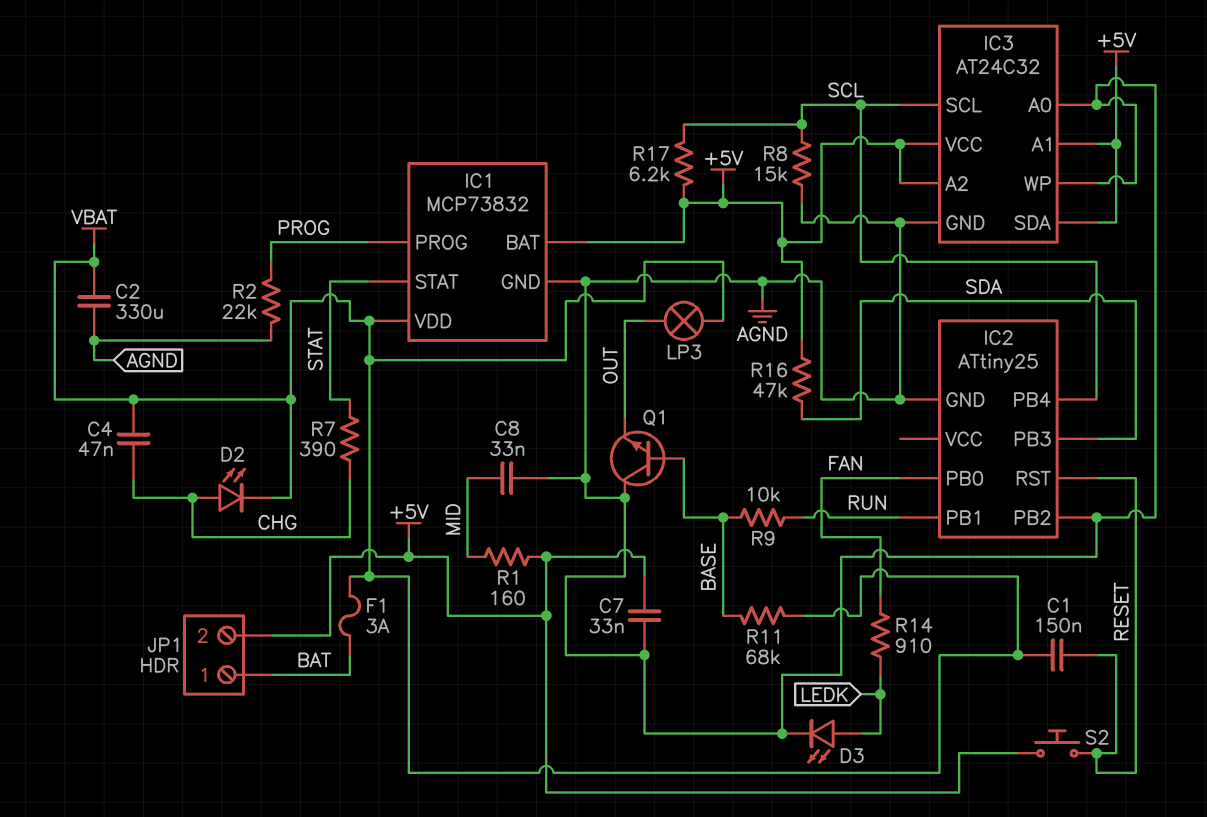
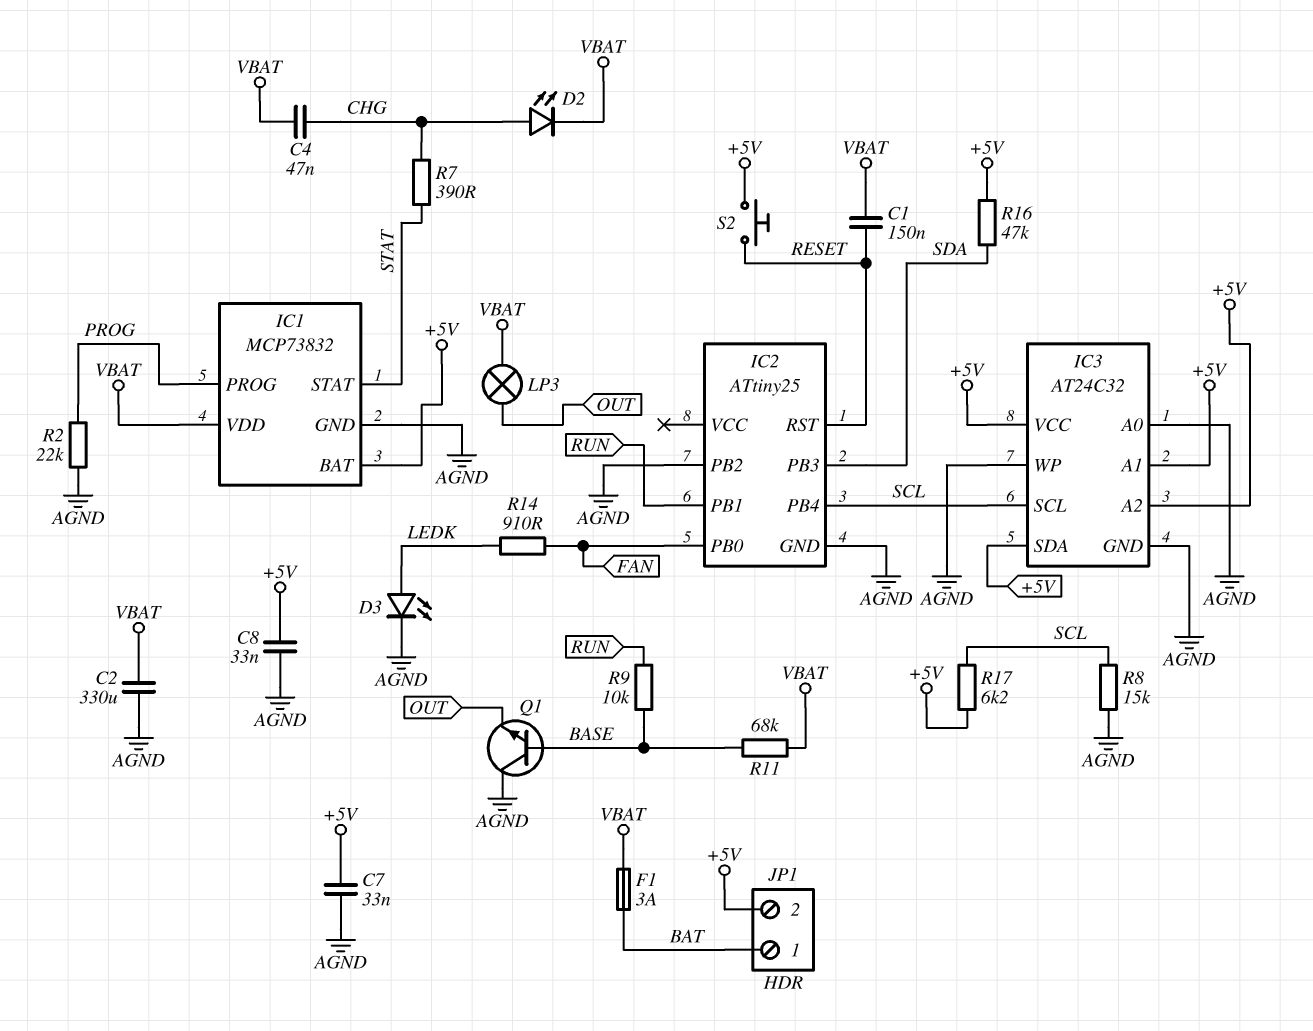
C8: 33nF (AGND, MID) -> 33nF (+5V, AGND)
R1: 160 (+5V, MID) -> none

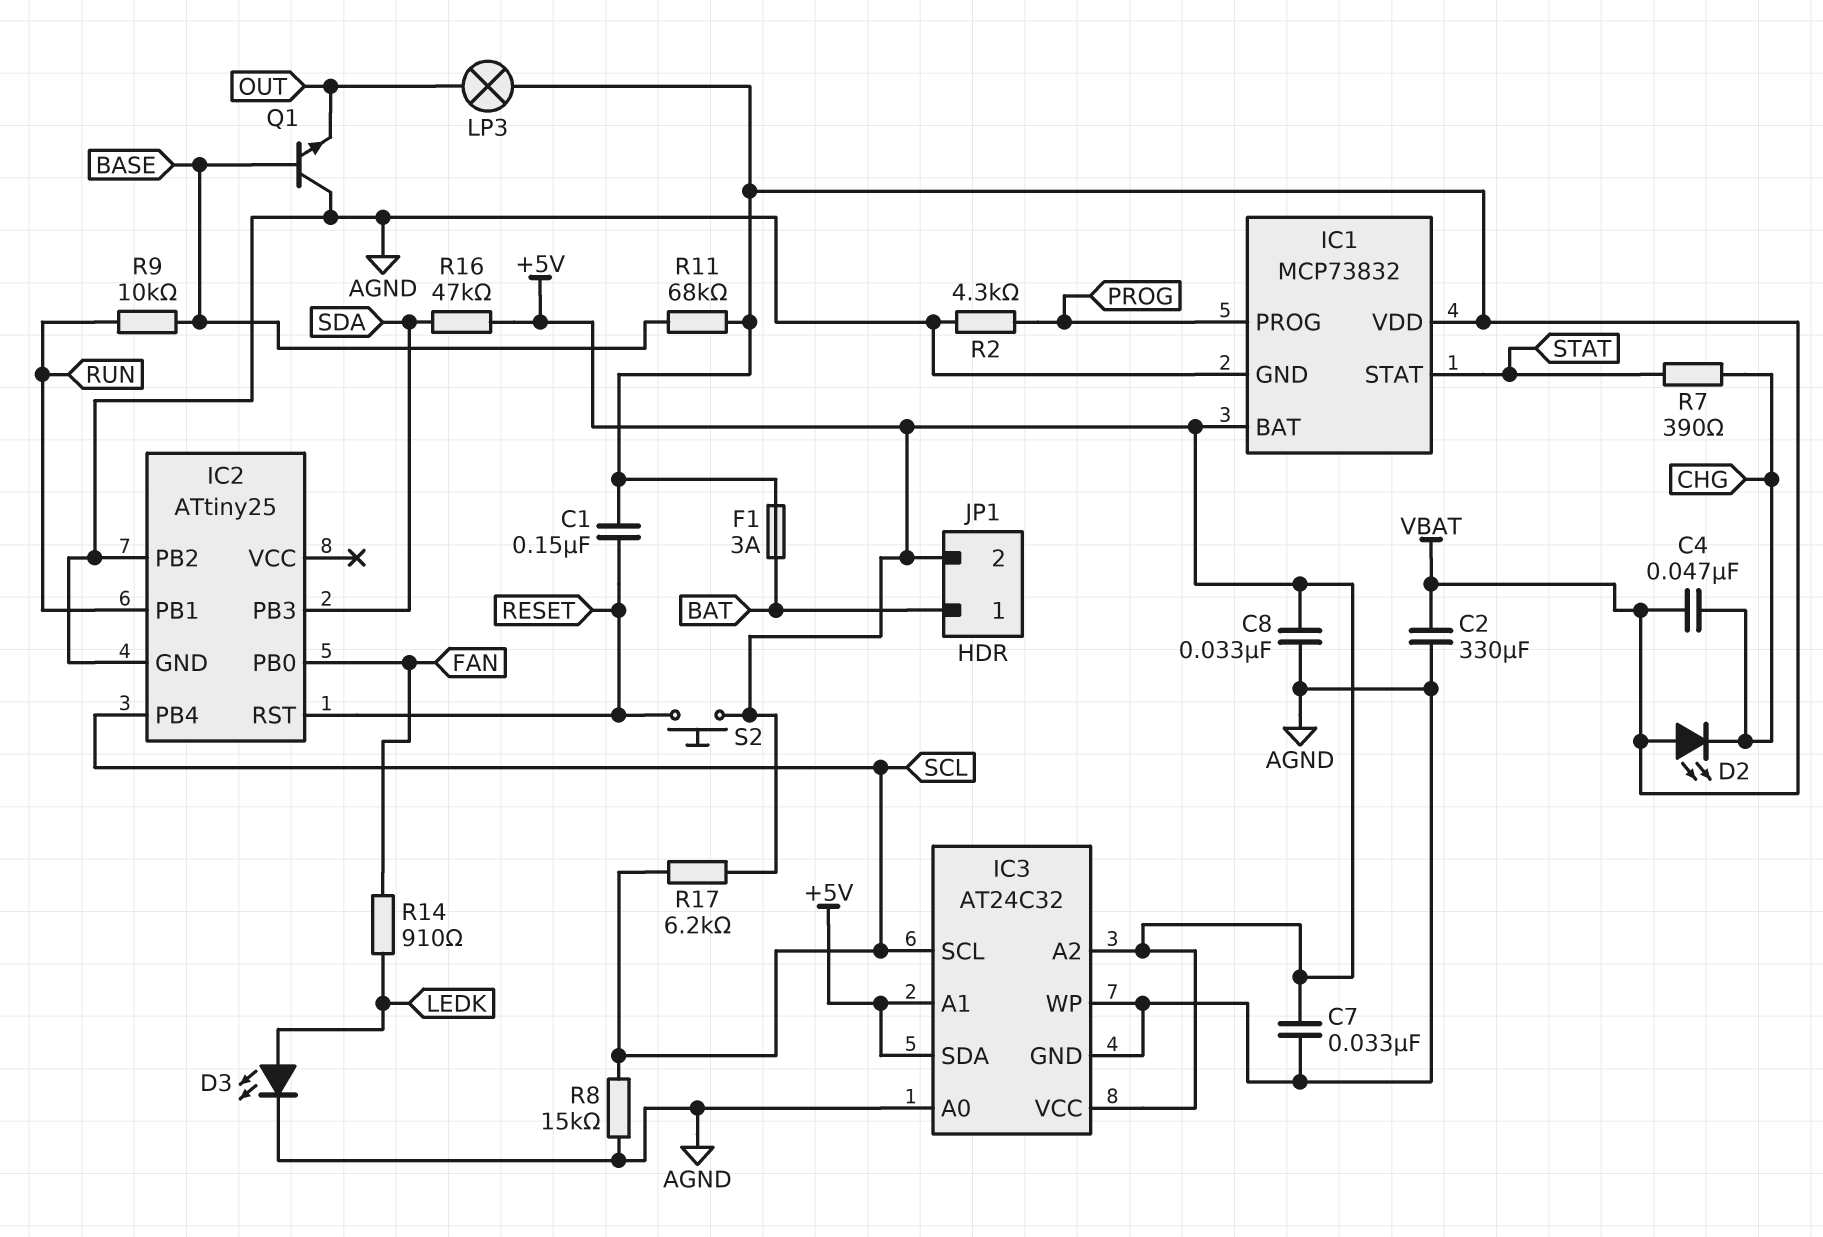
D2: LED (A CHG, K VBAT) -> LED (A VBAT, K CHG)
R2: 22k (AGND, PROG) -> 4.3k (AGND, PROG)

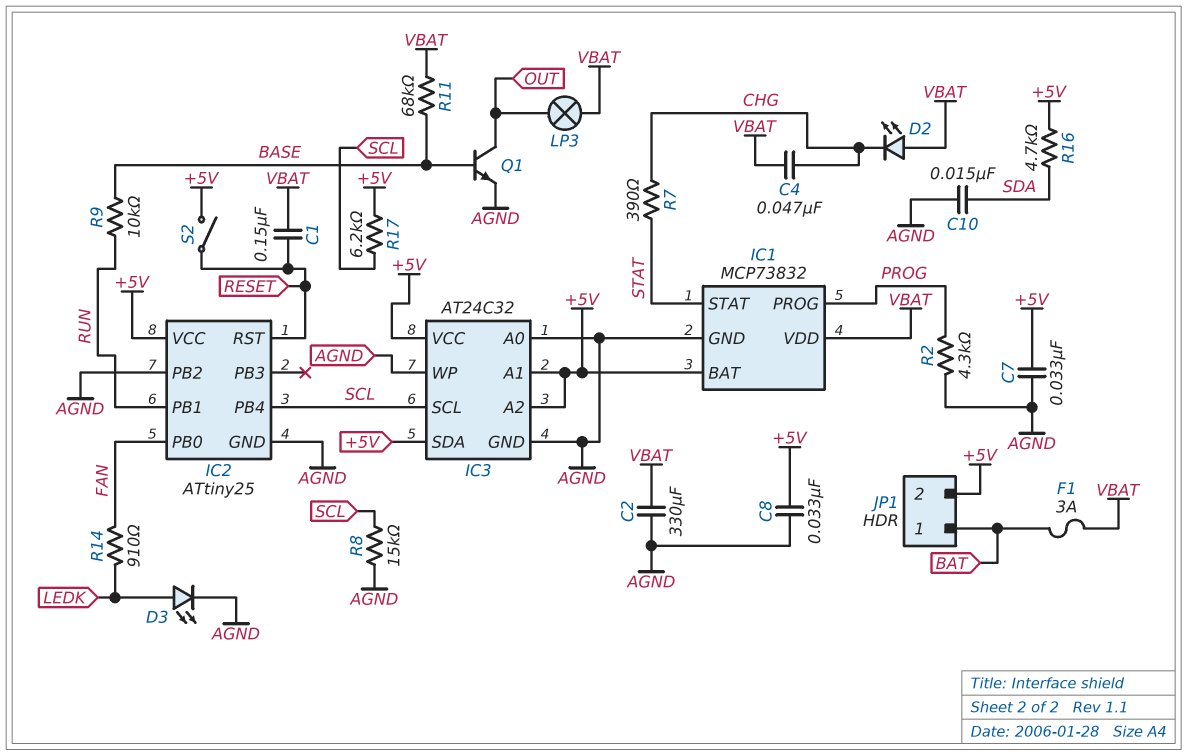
C10: none -> 15nF (AGND, SDA)
IC2 pin PB3: SDA -> none
IC2 pin VCC: none -> +5V
Q1: NPN (B BASE, C AGND, E OUT) -> NPN (B BASE, C OUT, E AGND)
R16: 47k (+5V, SDA) -> 4.7k (+5V, SDA)
S2: button (+5V, RESET) -> switch (+5V, RESET)

